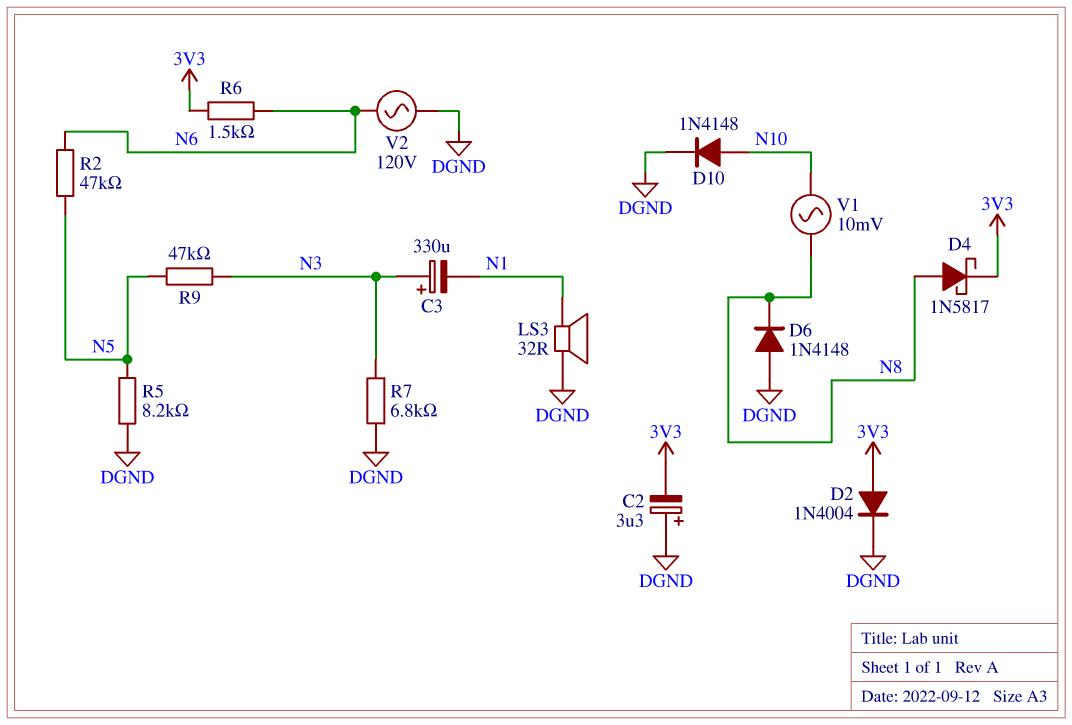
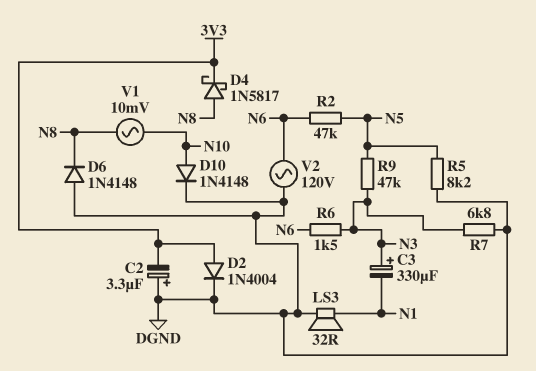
R6: 1.5k (3V3, N6) -> 1.5k (N3, N6)

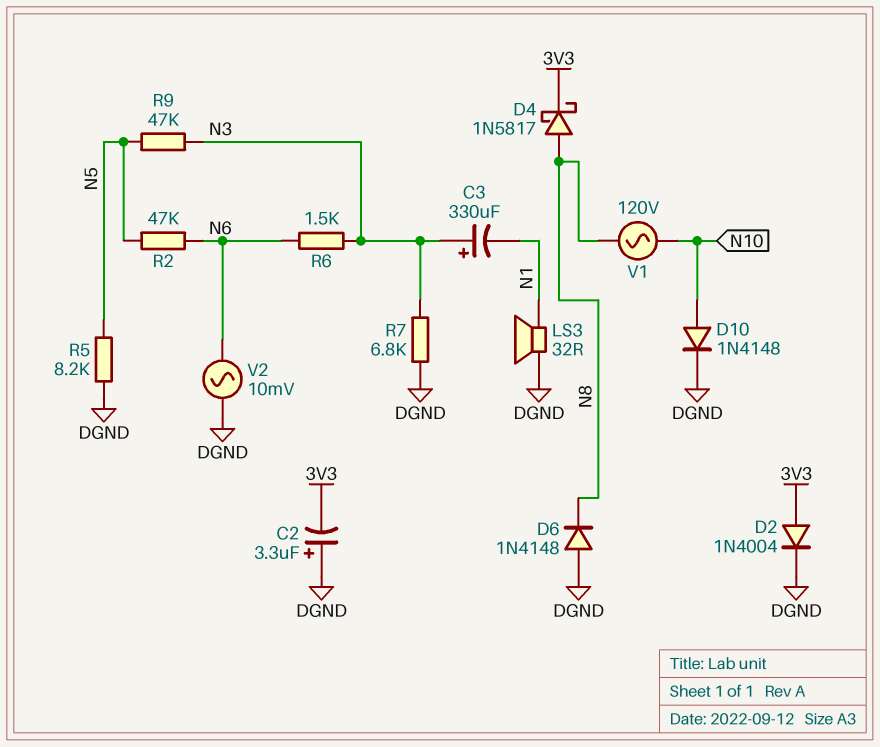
V1: AC 10mV (N8, N10) -> AC 120V (N8, N10)
V2: AC 120V (DGND, N6) -> AC 10mV (DGND, N6)

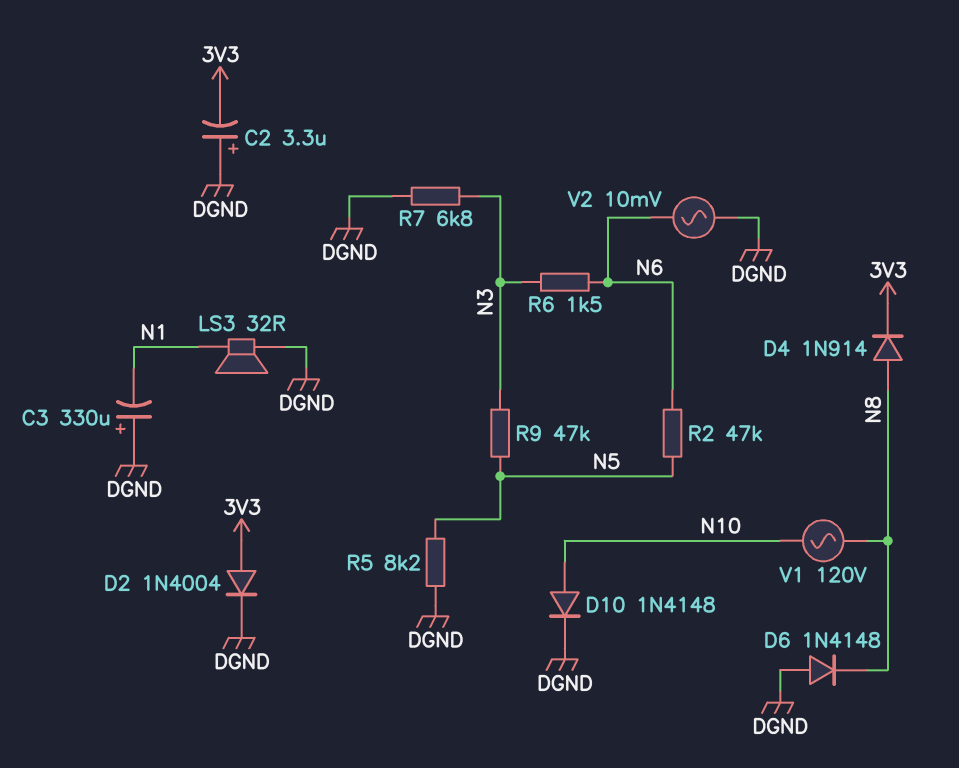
C3: 330uF (plus N3, minus N1) -> 330uF (plus DGND, minus N1)
D4: schottky 1N5817 (A N8, K 3V3) -> diode 1N914 (A N8, K 3V3)

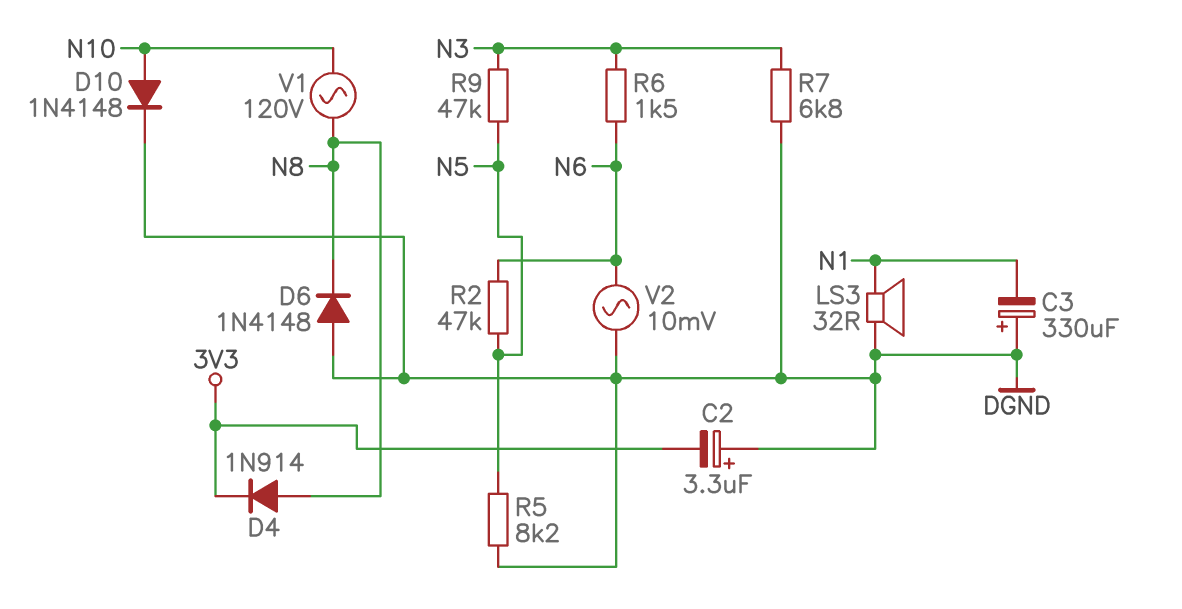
D2: diode 1N4004 (A 3V3, K DGND) -> none

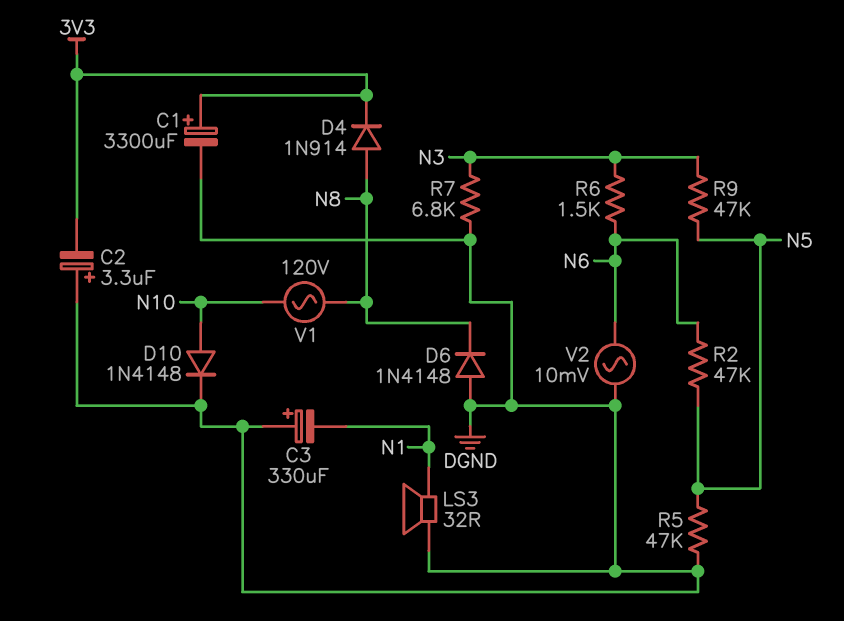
C1: none -> 3300uF (plus 3V3, minus DGND)
R5: 8.2k (DGND, N5) -> 47k (DGND, N5)

